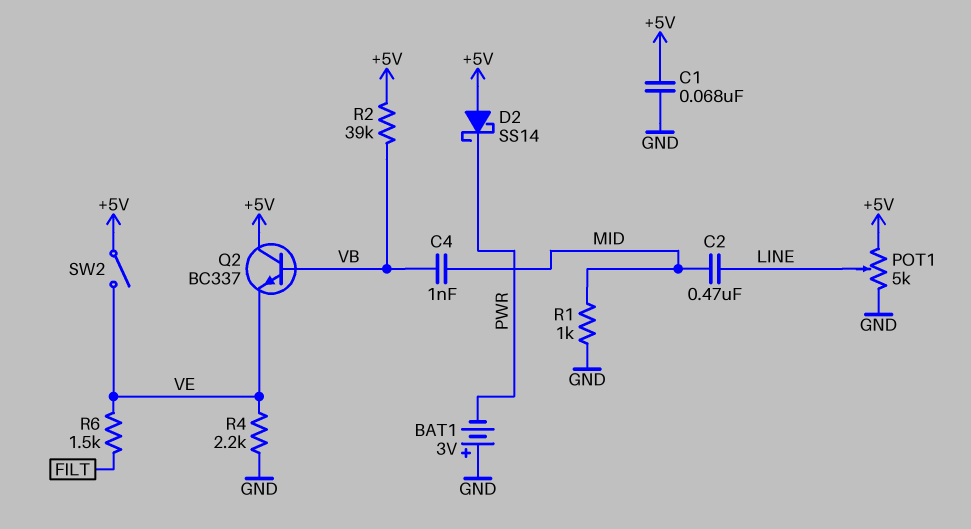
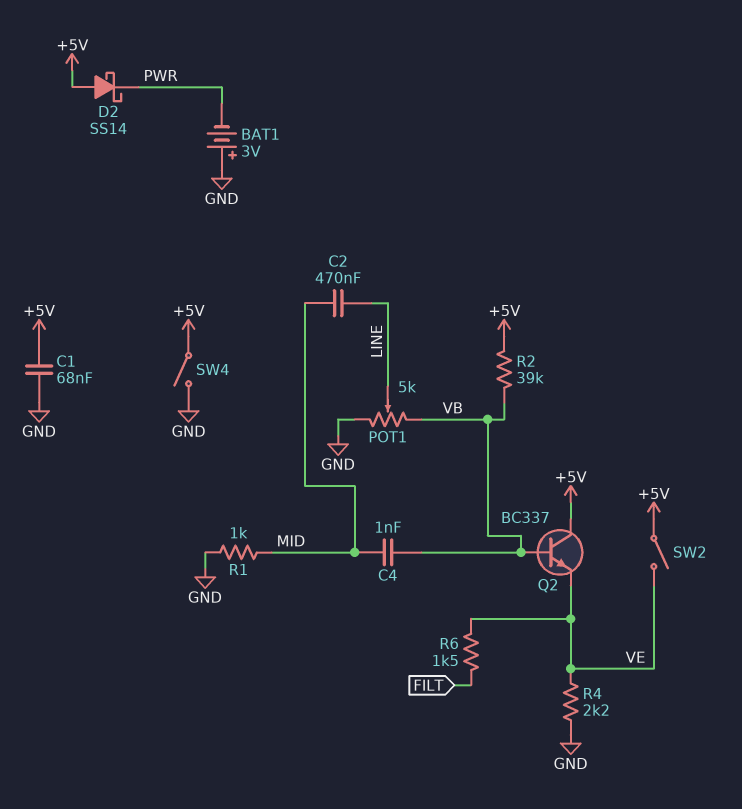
POT1: 5k (+5V, GND, wiper LINE) -> 5k (GND, VB, wiper LINE)
SW4: none -> switch (+5V, GND)

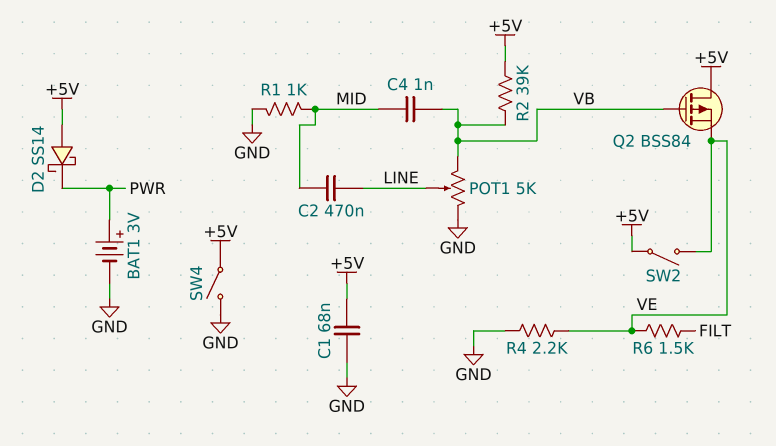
BAT1: 3V (plus GND, minus PWR) -> 3V (plus PWR, minus GND)
Q2: NPN BC337 (B VB, C +5V, E VE) -> PMOS BSS84 (G VB, D +5V, S VE)

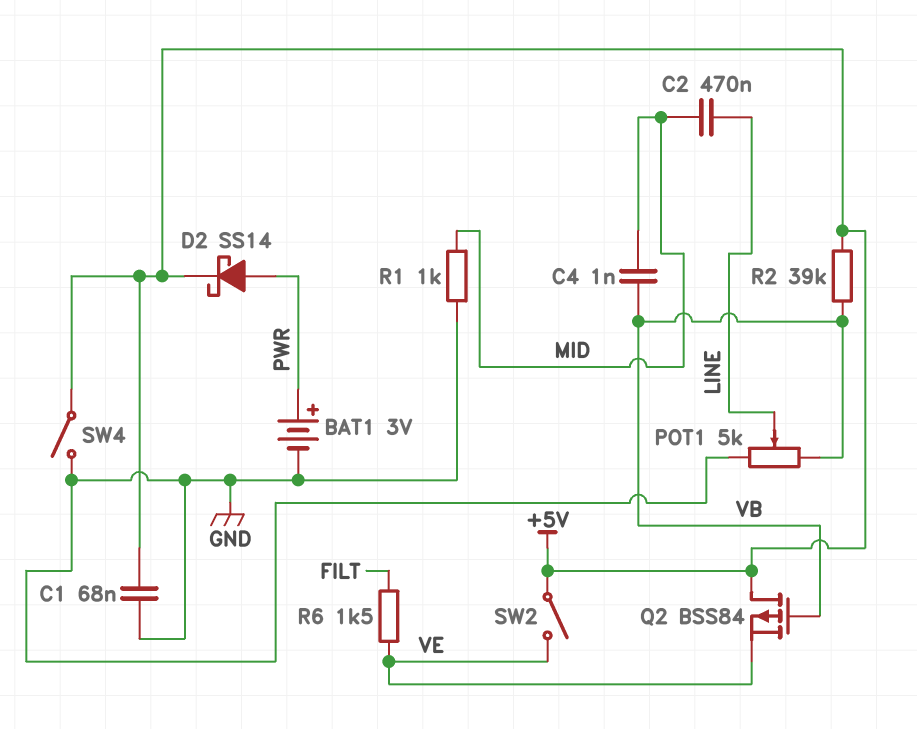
D2: schottky SS14 (A +5V, K PWR) -> schottky SS14 (A PWR, K +5V)
R4: 2.2k (GND, VE) -> none

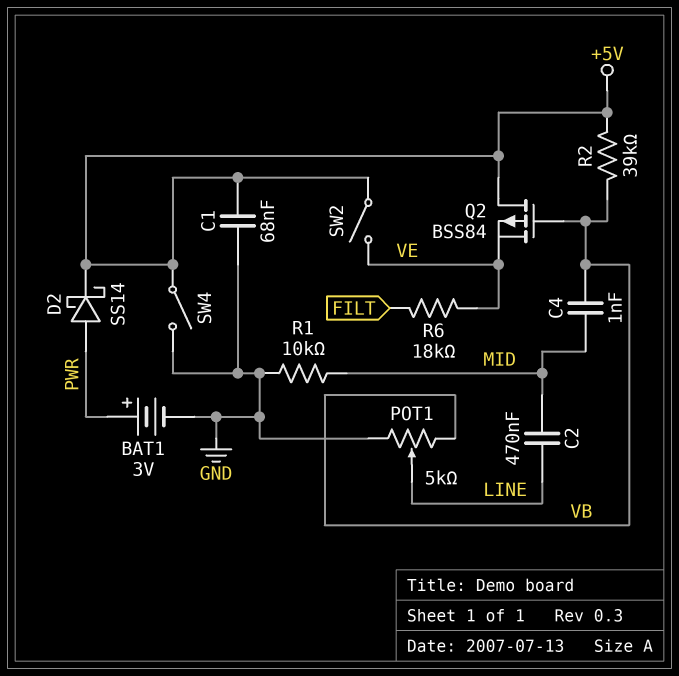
R1: 1k (GND, MID) -> 10k (GND, MID)
R6: 1.5k (FILT, VE) -> 18k (FILT, VE)

